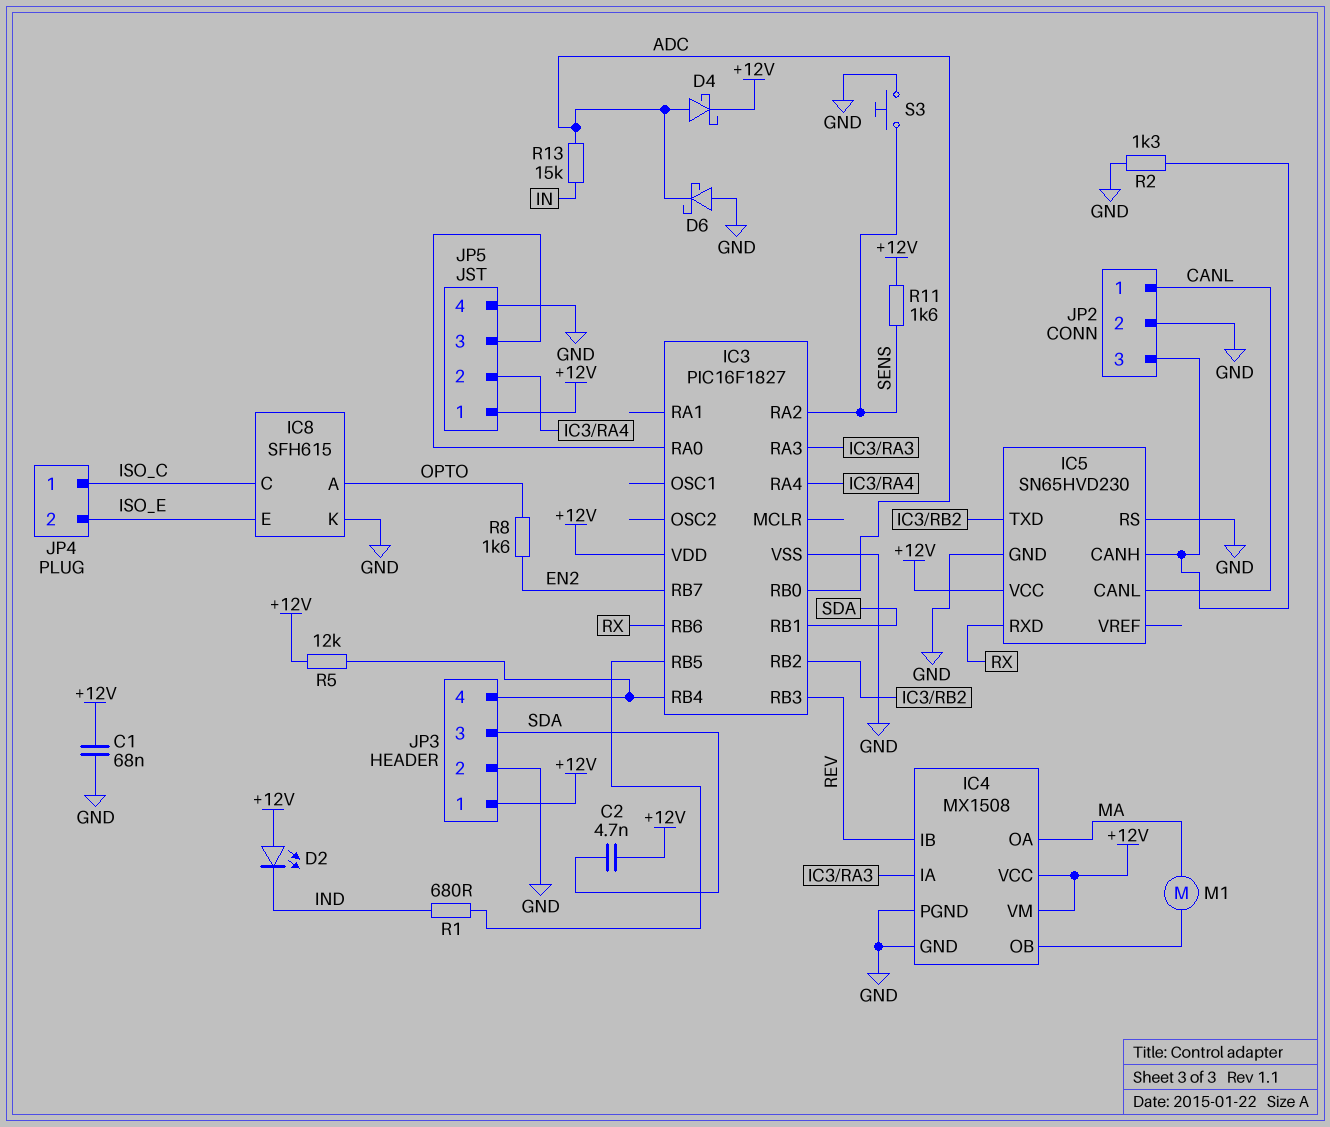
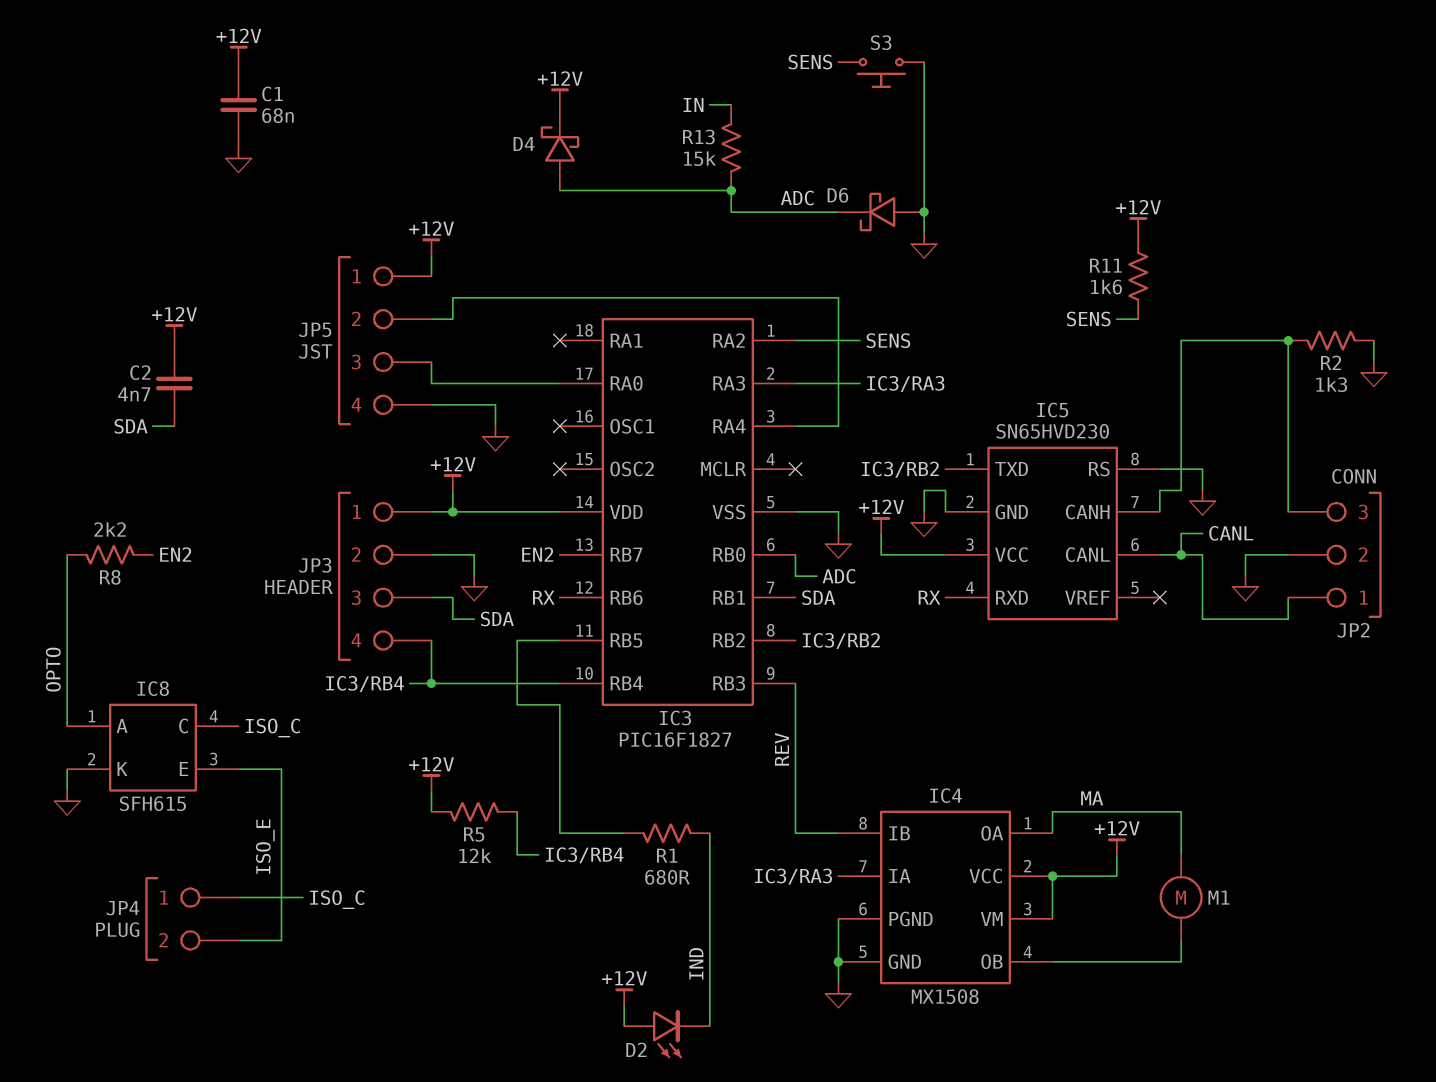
R8: 1.6k (EN2, OPTO) -> 2.2k (EN2, OPTO)

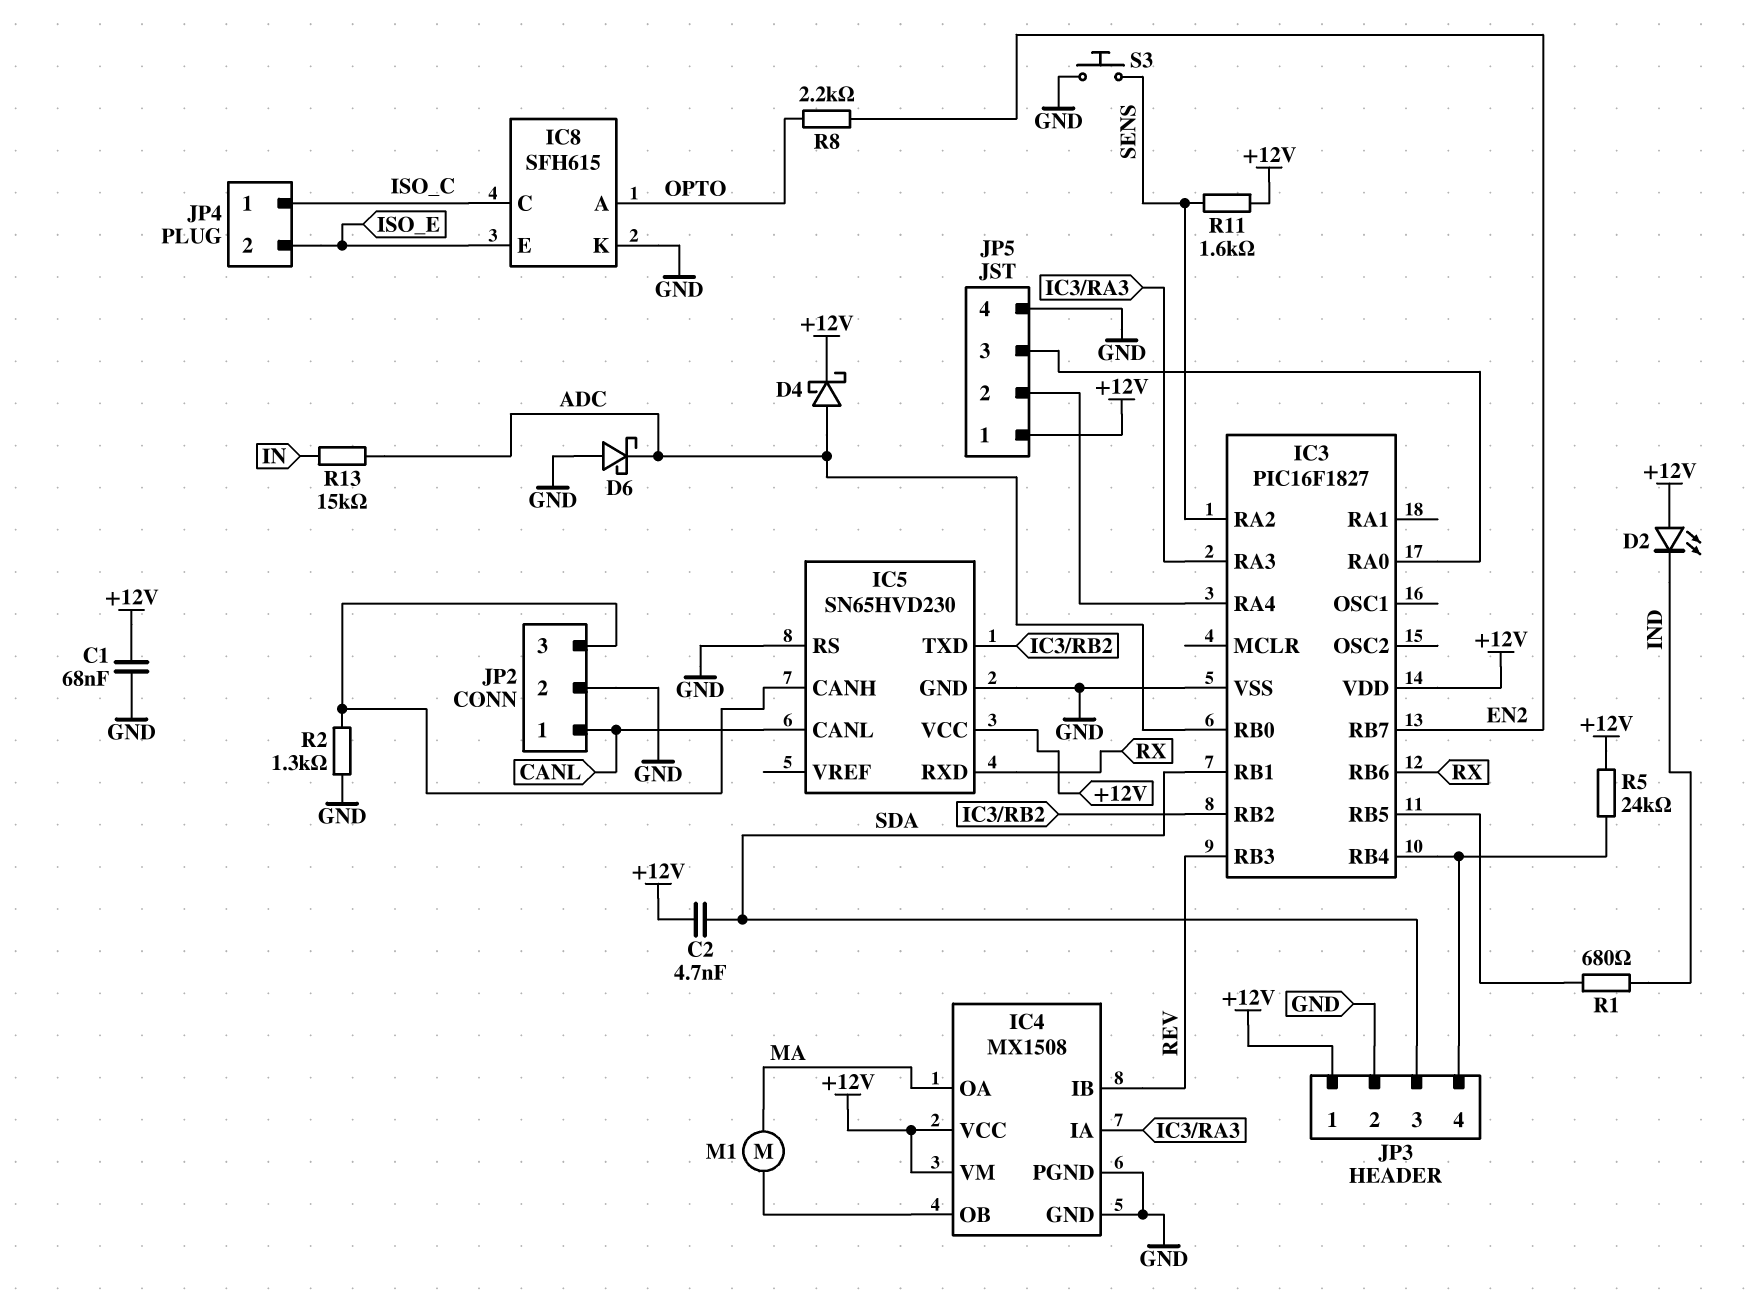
R5: 12k (+12V, IC3/RB4) -> 24k (+12V, IC3/RB4)

